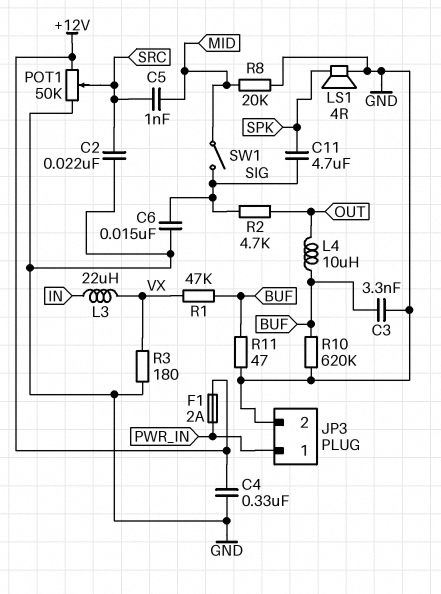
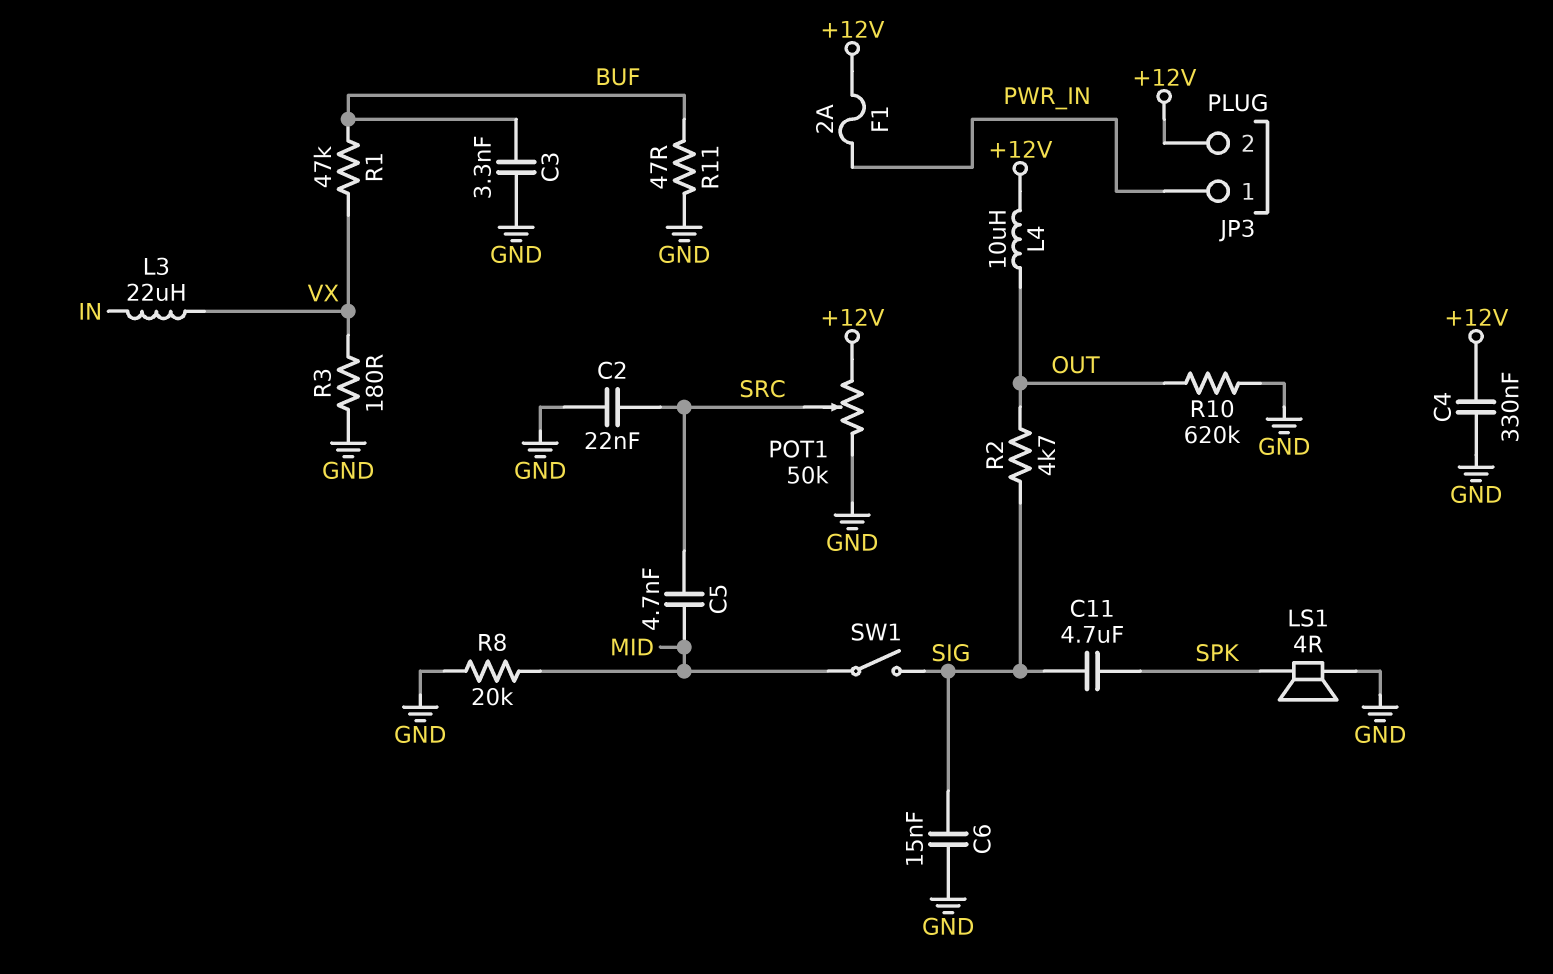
C5: 1nF (MID, SRC) -> 4.7nF (MID, SRC)
JP3 pin 2: GND -> +12V
L4: 10uH (BUF, OUT) -> 10uH (+12V, OUT)
R10: 620k (BUF, GND) -> 620k (GND, OUT)

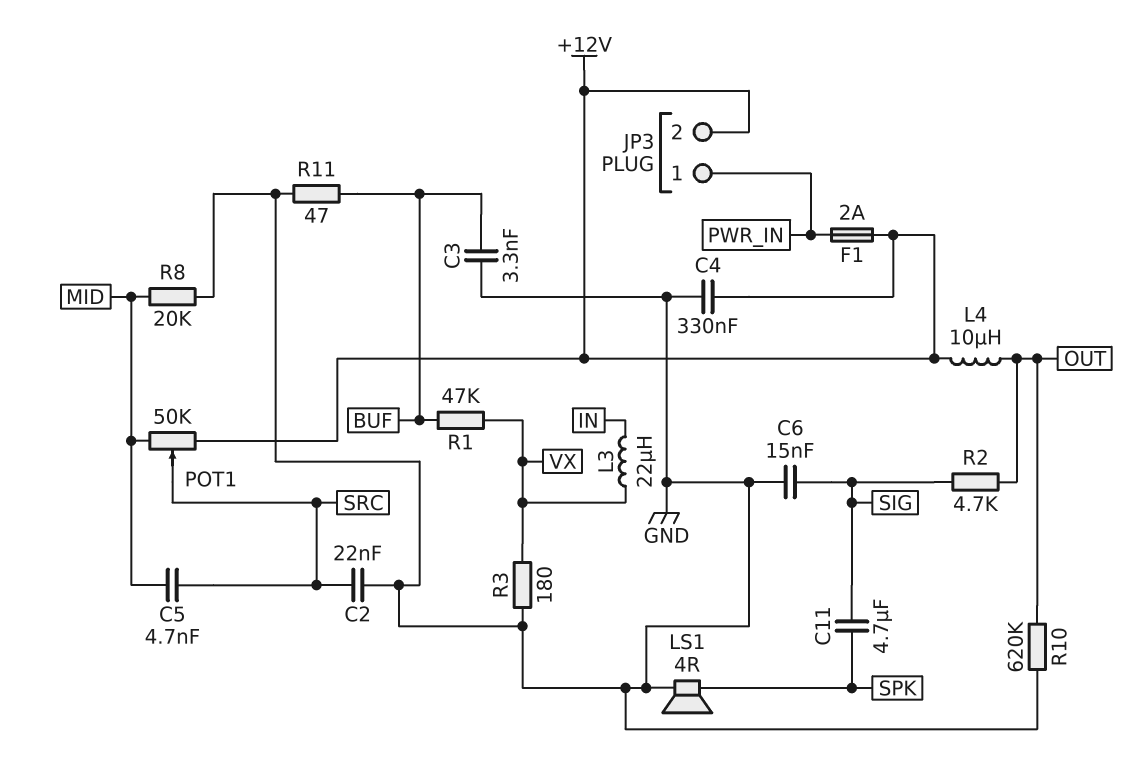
POT1: 50k (+12V, GND, wiper SRC) -> 50k (+12V, MID, wiper SRC)
SW1: switch (MID, SIG) -> none

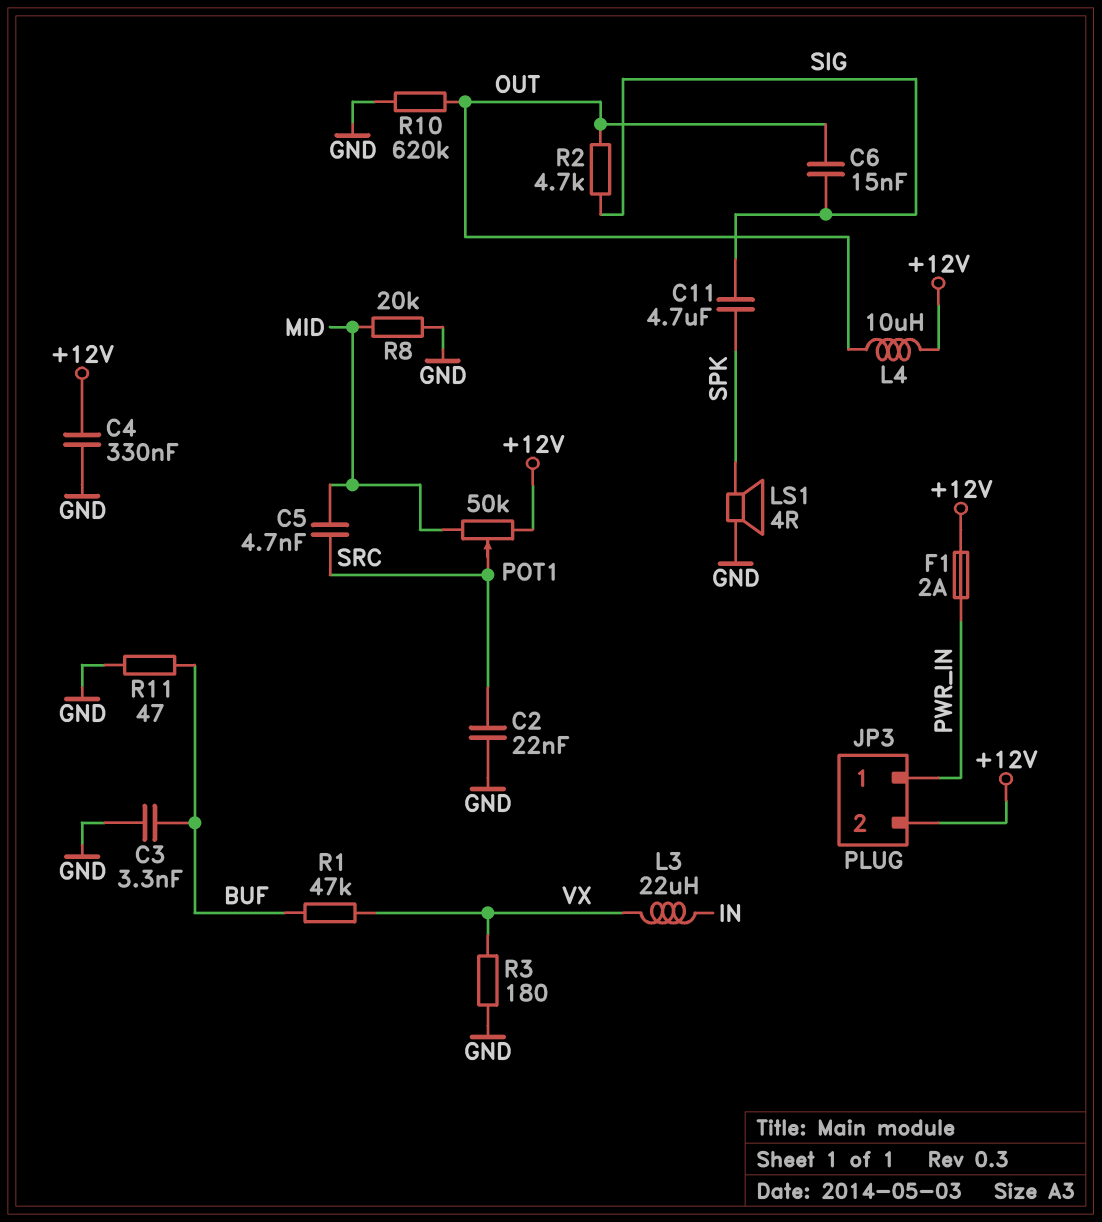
C6: 15nF (GND, SIG) -> 15nF (OUT, SIG)

